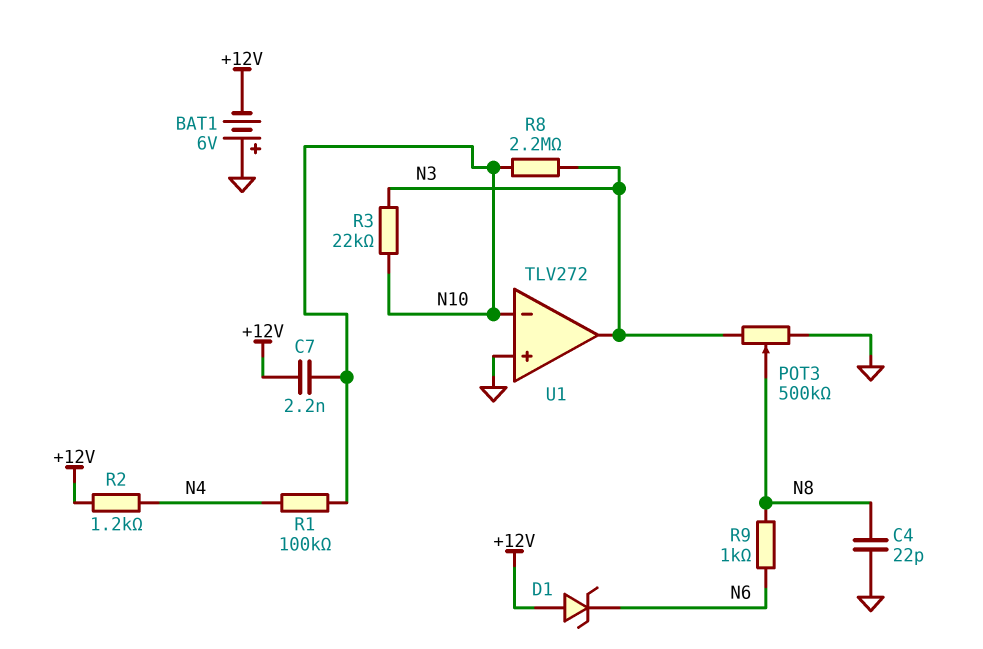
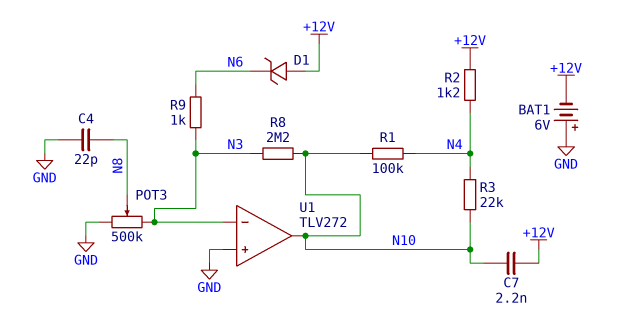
R3: 22k (N3, N10) -> 22k (N4, N10)
R9: 1k (N6, N8) -> 1k (N3, N6)
U1 pin in-: N10 -> N3
U1 pin out: N3 -> N10

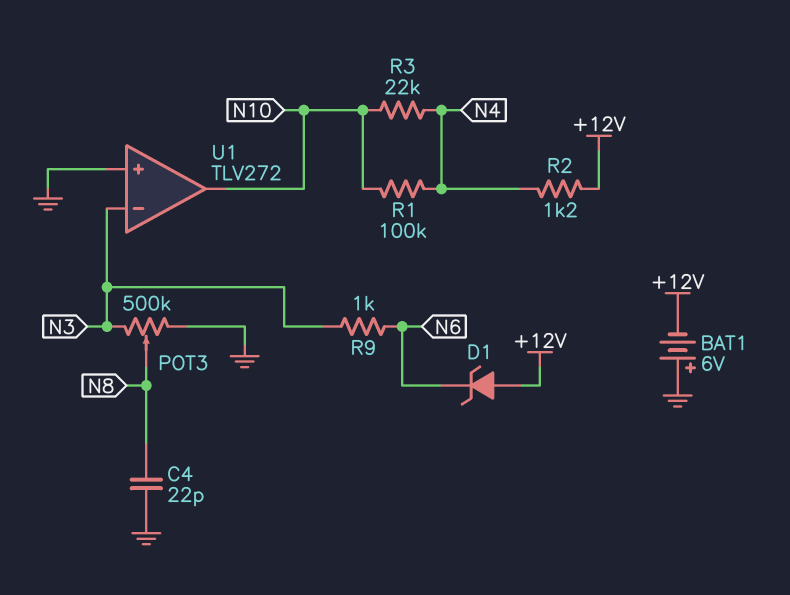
C7: 2.2nF (+12V, N10) -> none
R8: 2.2M (N3, N10) -> none

